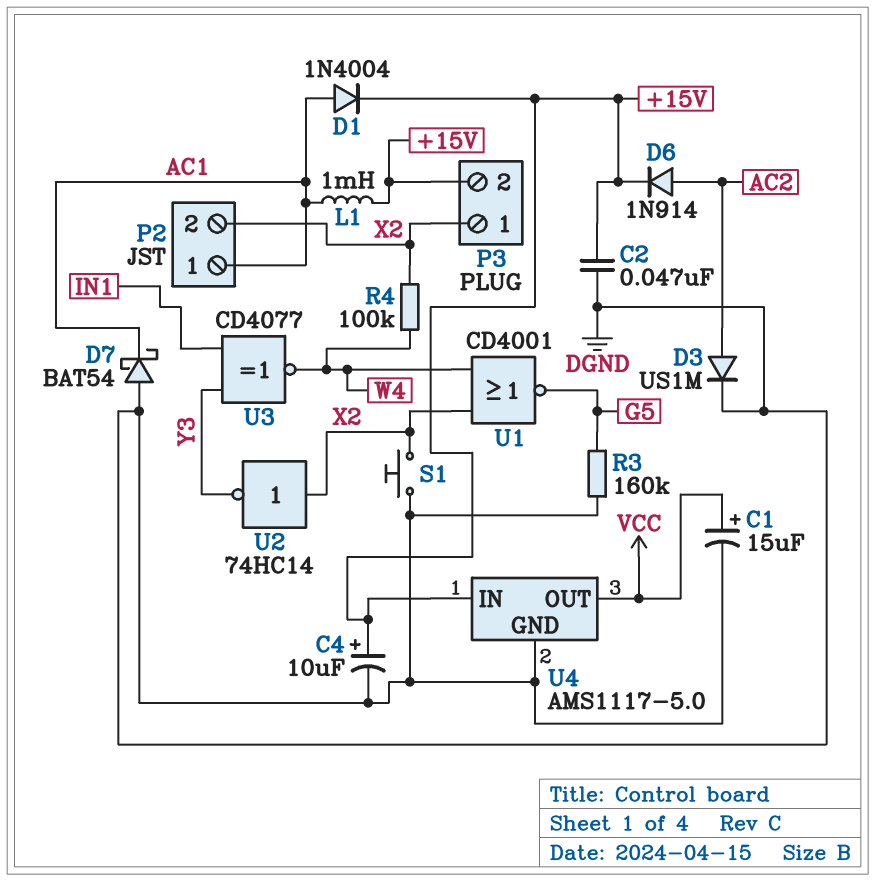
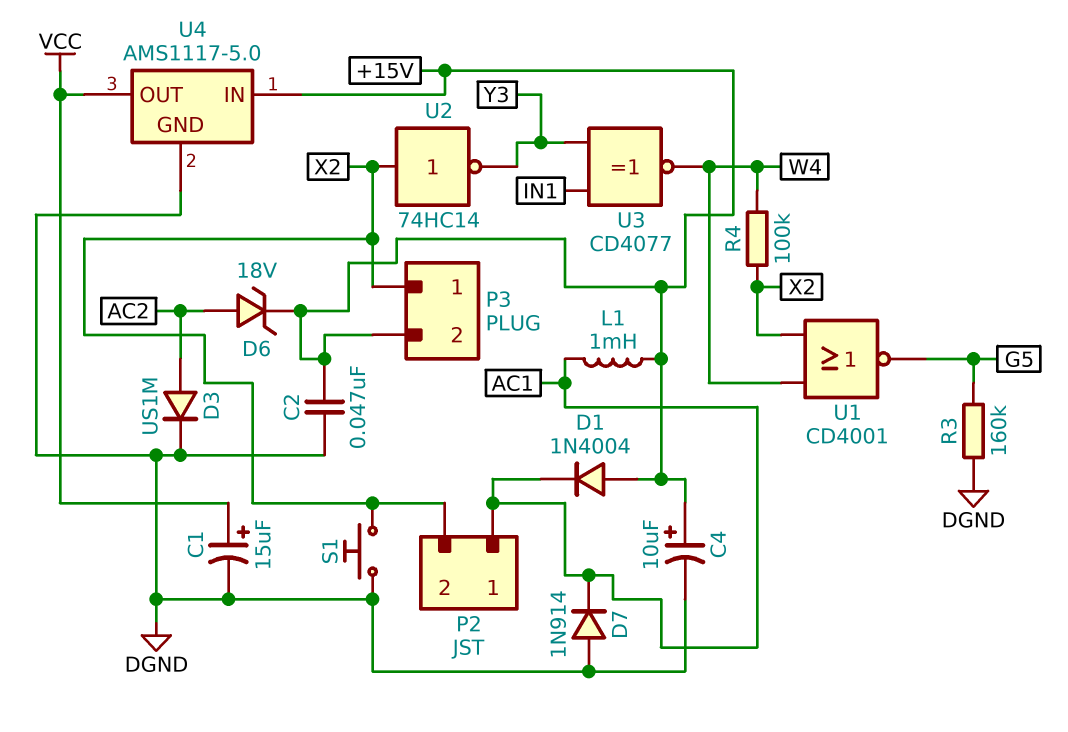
D1: diode 1N4004 (A AC1, K +15V) -> diode 1N4004 (A +15V, K AC1)
D6: diode 1N914 (A AC2, K +15V) -> zener 18V (A AC2, K +15V)
D7: schottky BAT54 (A DGND, K AC1) -> diode 1N914 (A DGND, K AC1)

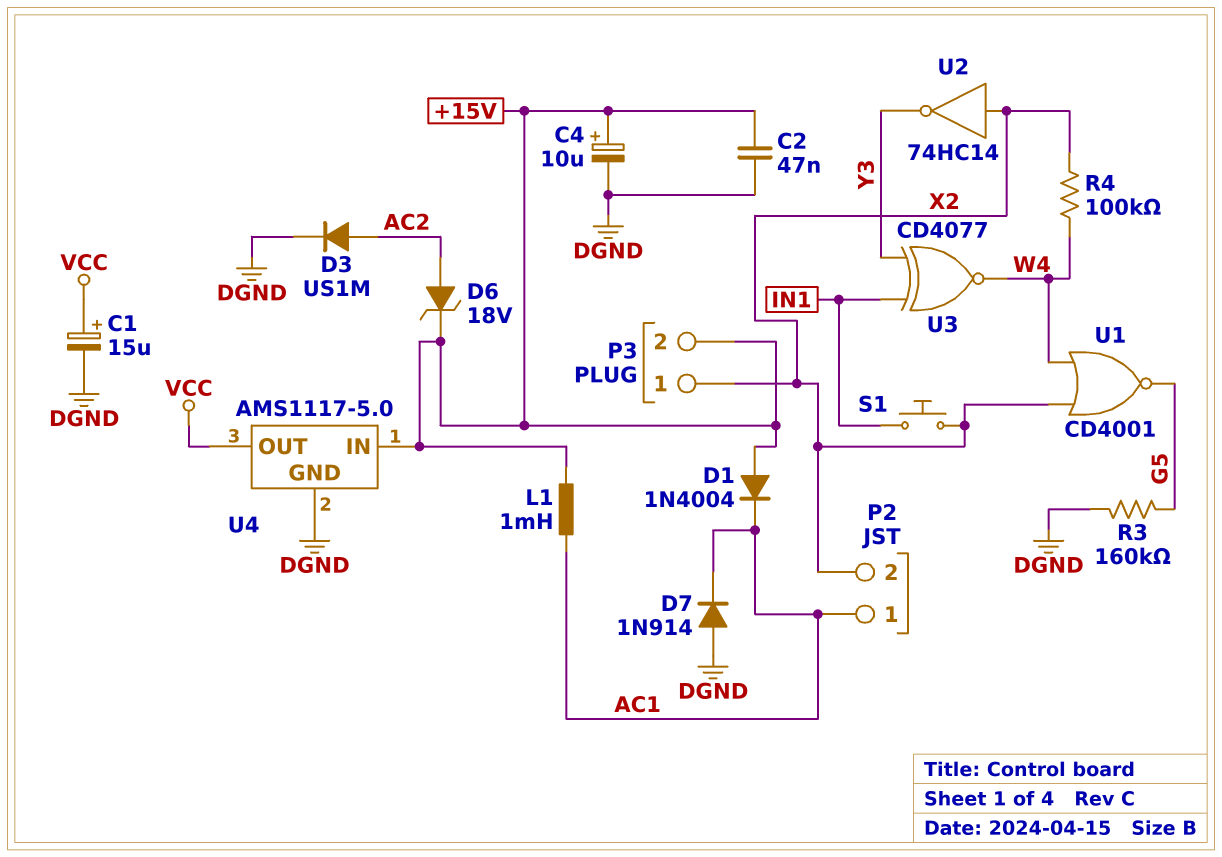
S1: button (DGND, X2) -> button (IN1, X2)

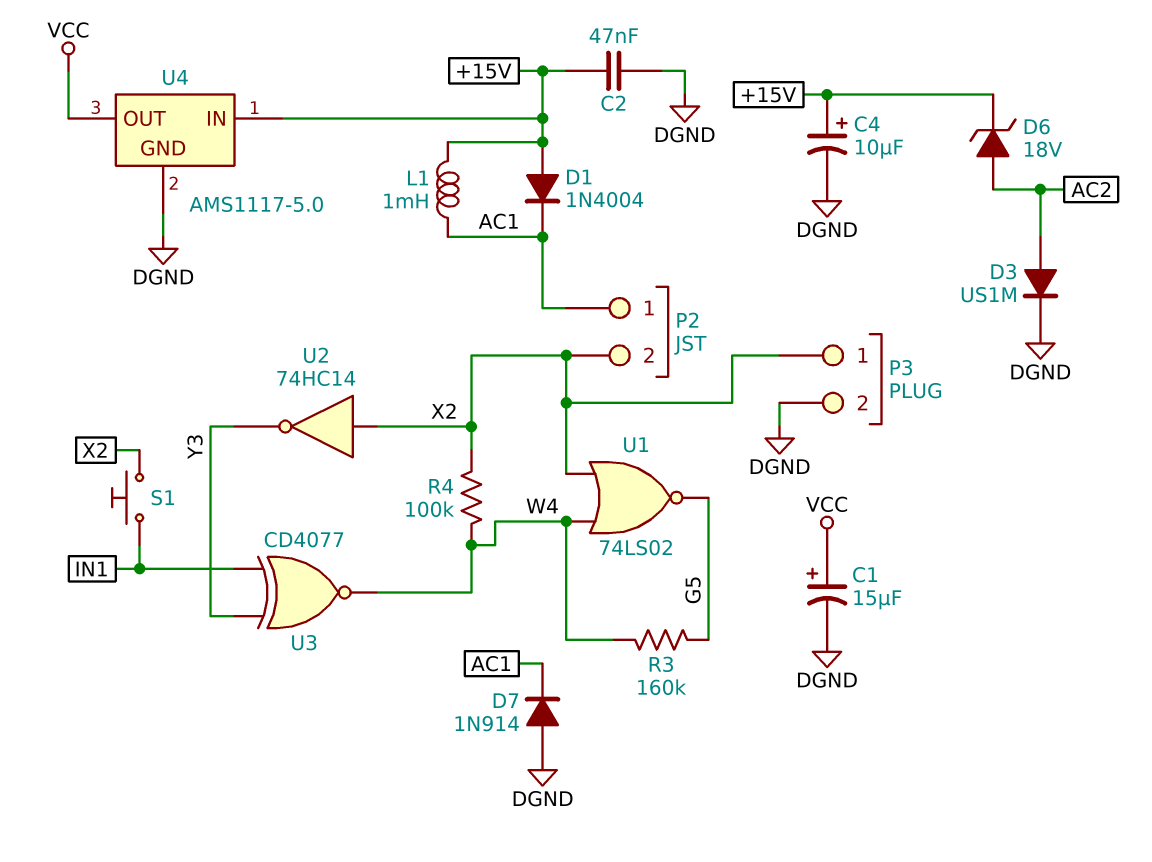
P3 pin 2: +15V -> DGND
R3: 160k (DGND, G5) -> 160k (G5, W4)
U1: NOR CD4001 (in W4, in X2, out G5) -> NOR 74LS02 (in W4, in X2, out G5)

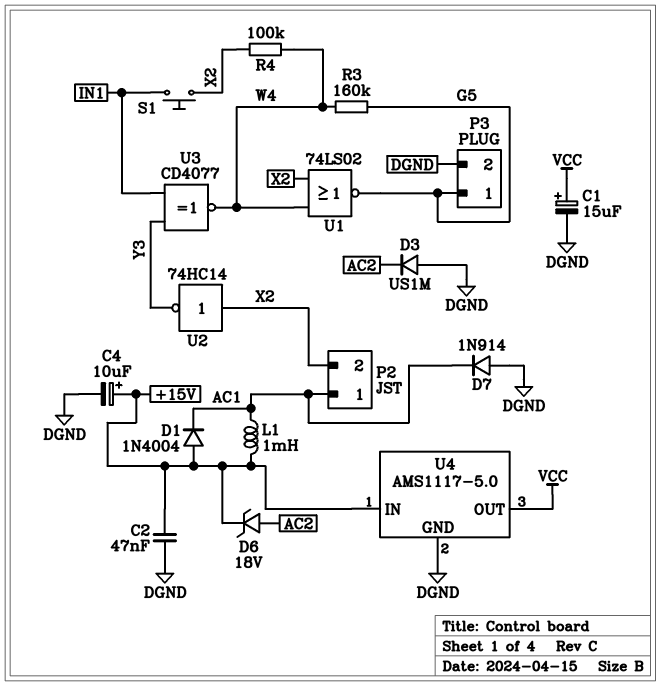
D3: diode US1M (A AC2, K DGND) -> diode US1M (A DGND, K AC2)
P3 pin 1: X2 -> G5

